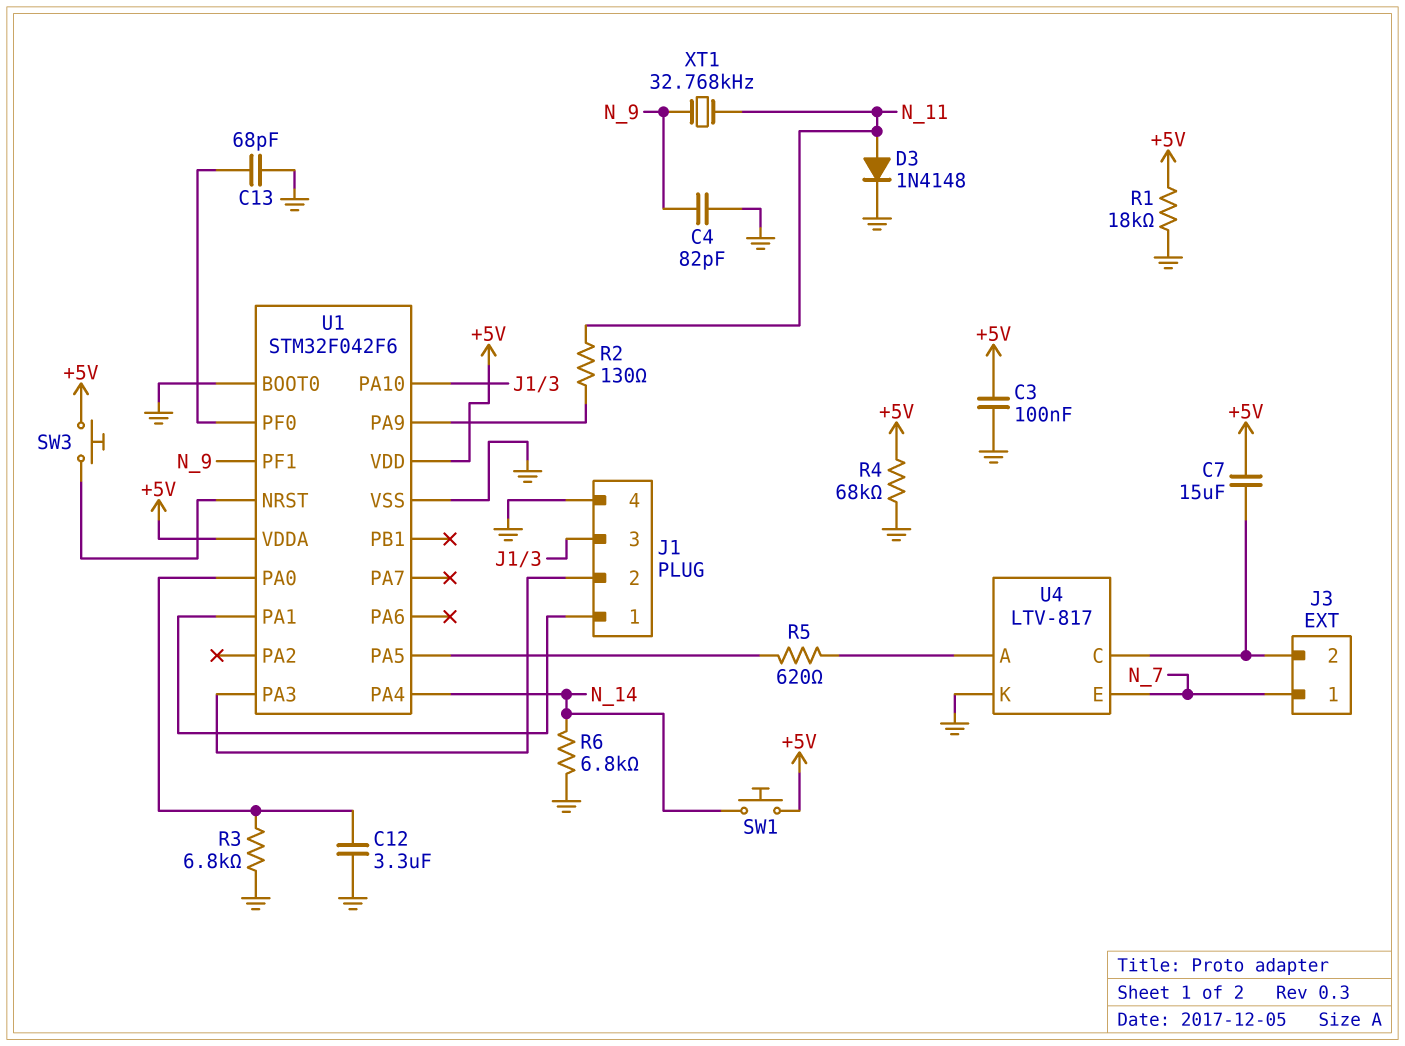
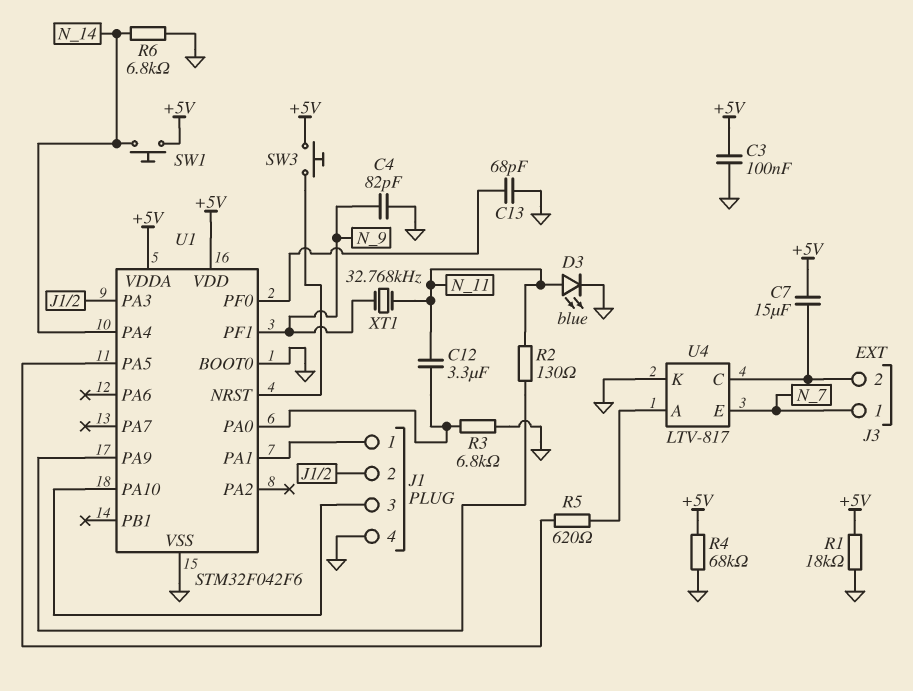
C12: 3.3uF (GND, U1/PA0) -> 3.3uF (N_11, U1/PA0)
D3: diode 1N4148 (A N_11, K GND) -> LED blue (A N_11, K GND)

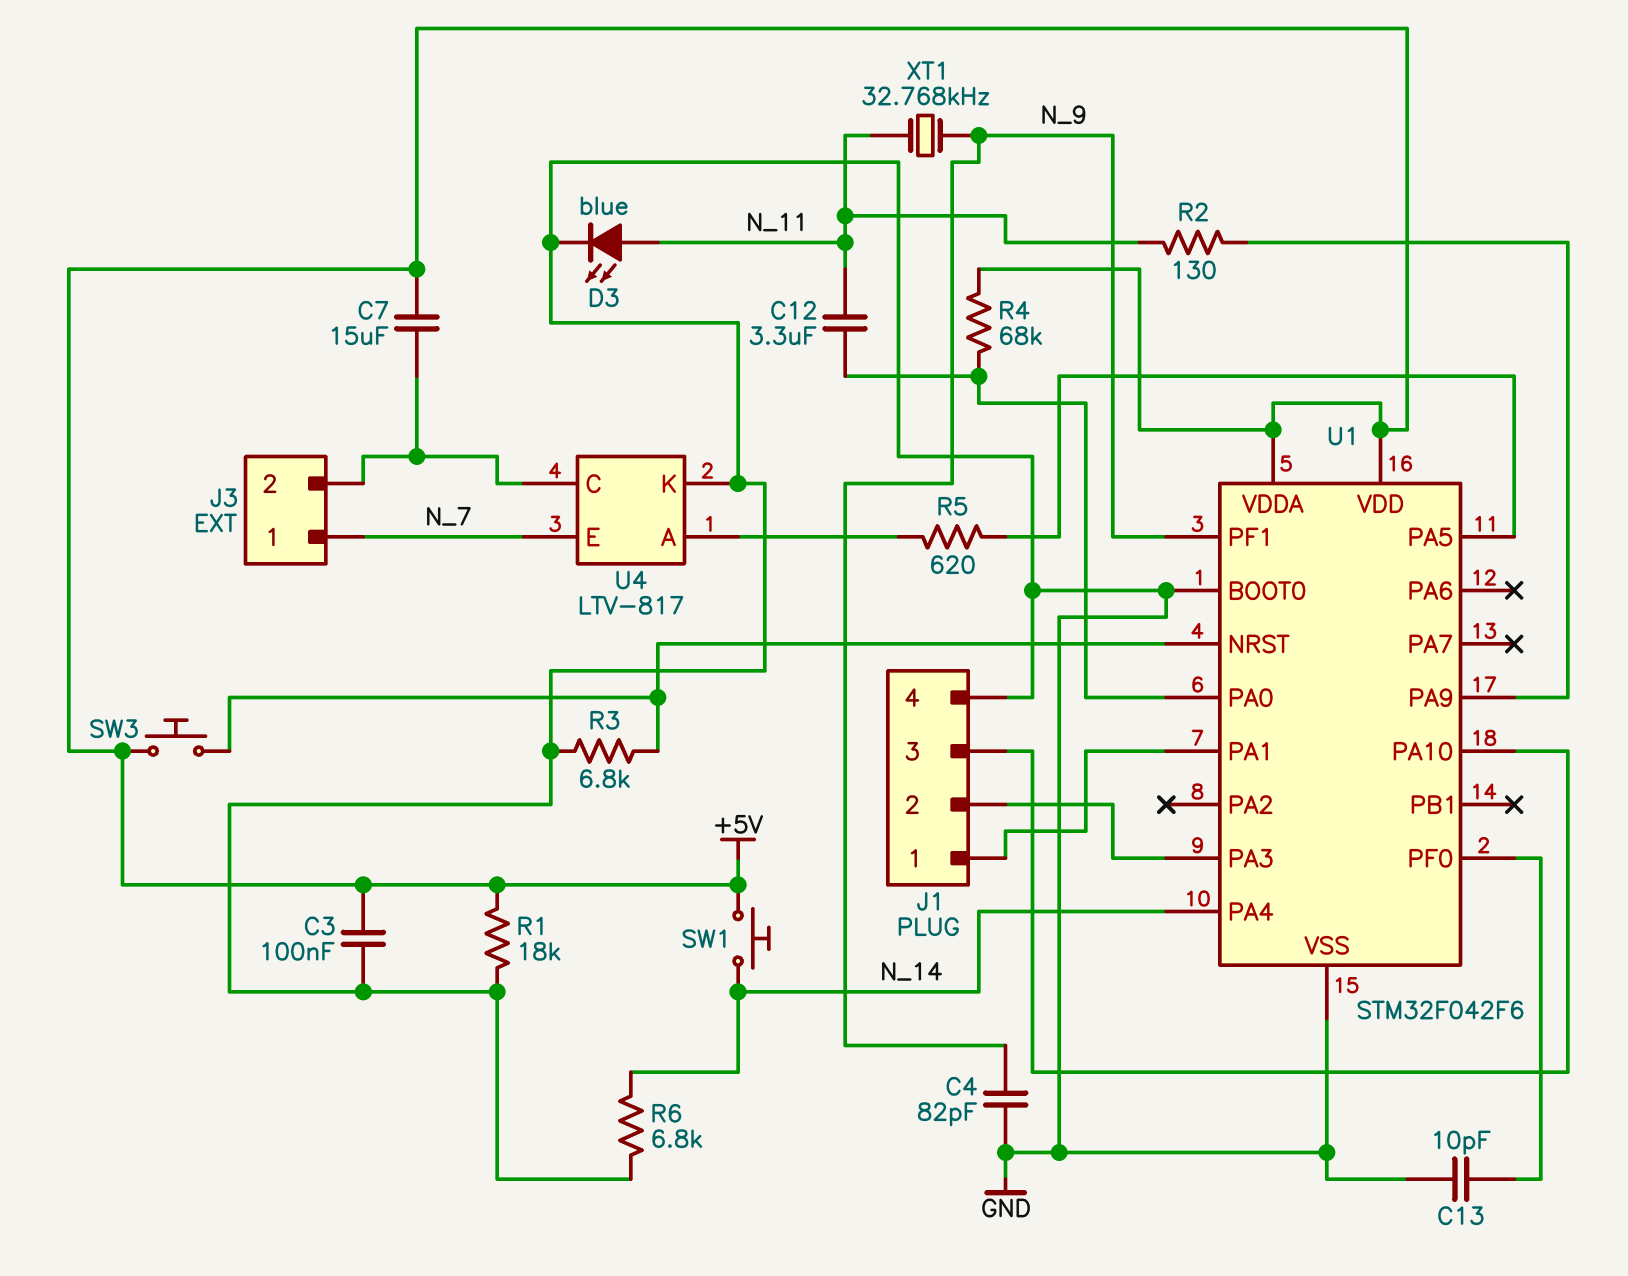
C13: 68pF (GND, U1/PF0) -> 10pF (GND, U1/PF0)
R3: 6.8k (GND, U1/PA0) -> 6.8k (GND, U1/NRST)
R4: 68k (+5V, GND) -> 68k (+5V, U1/PA0)

